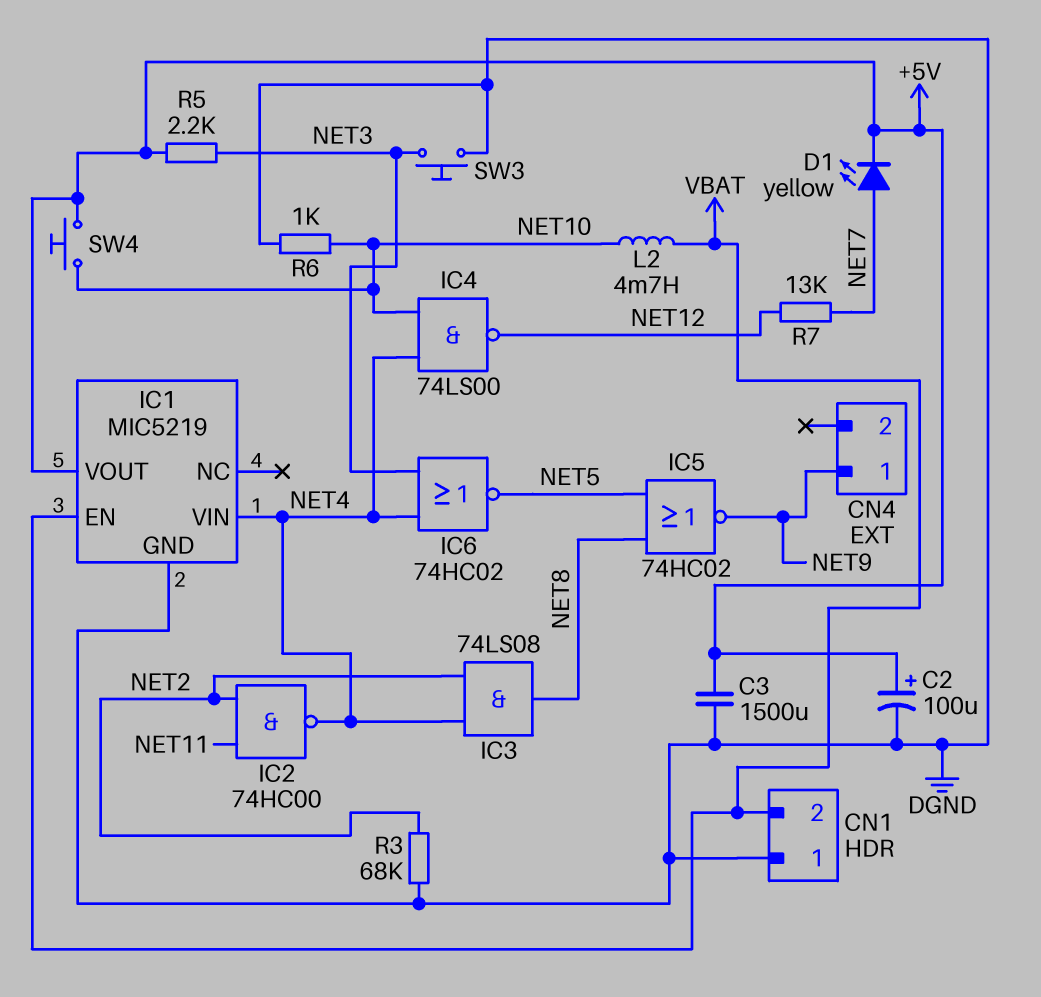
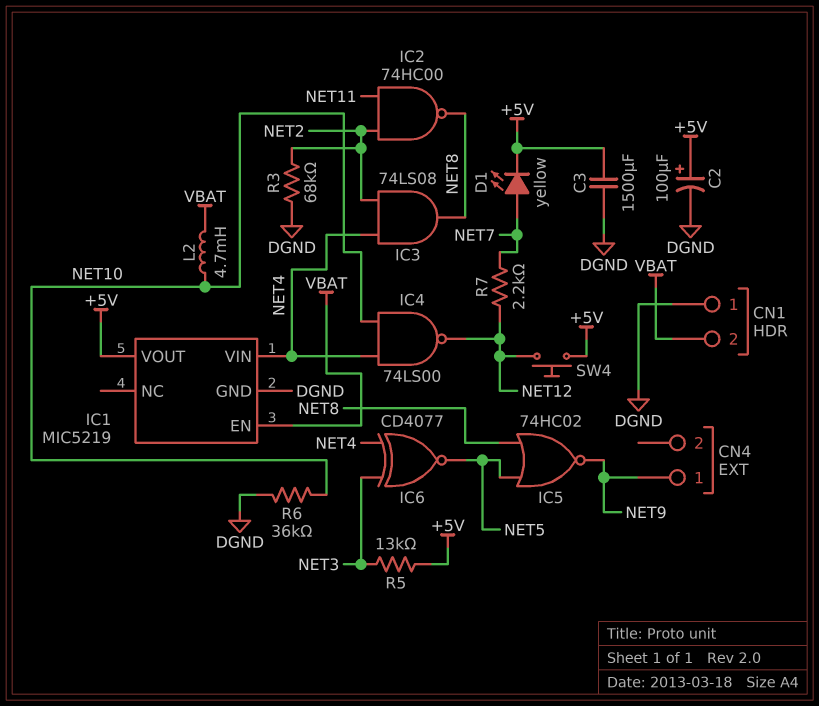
IC2: NAND 74HC00 (in NET2, in NET11, out NET4) -> NAND 74HC00 (in NET2, in NET11, out NET8)
IC6: NOR 74HC02 (in NET3, in NET4, out NET5) -> XNOR CD4077 (in NET3, in NET4, out NET5)
R5: 2.2k (+5V, NET3) -> 13k (+5V, NET3)
R6: 1k (DGND, NET10) -> 36k (DGND, NET10)
R7: 13k (NET7, NET12) -> 2.2k (NET7, NET12)
SW3: button (DGND, NET3) -> none
SW4: button (+5V, NET10) -> button (+5V, NET12)

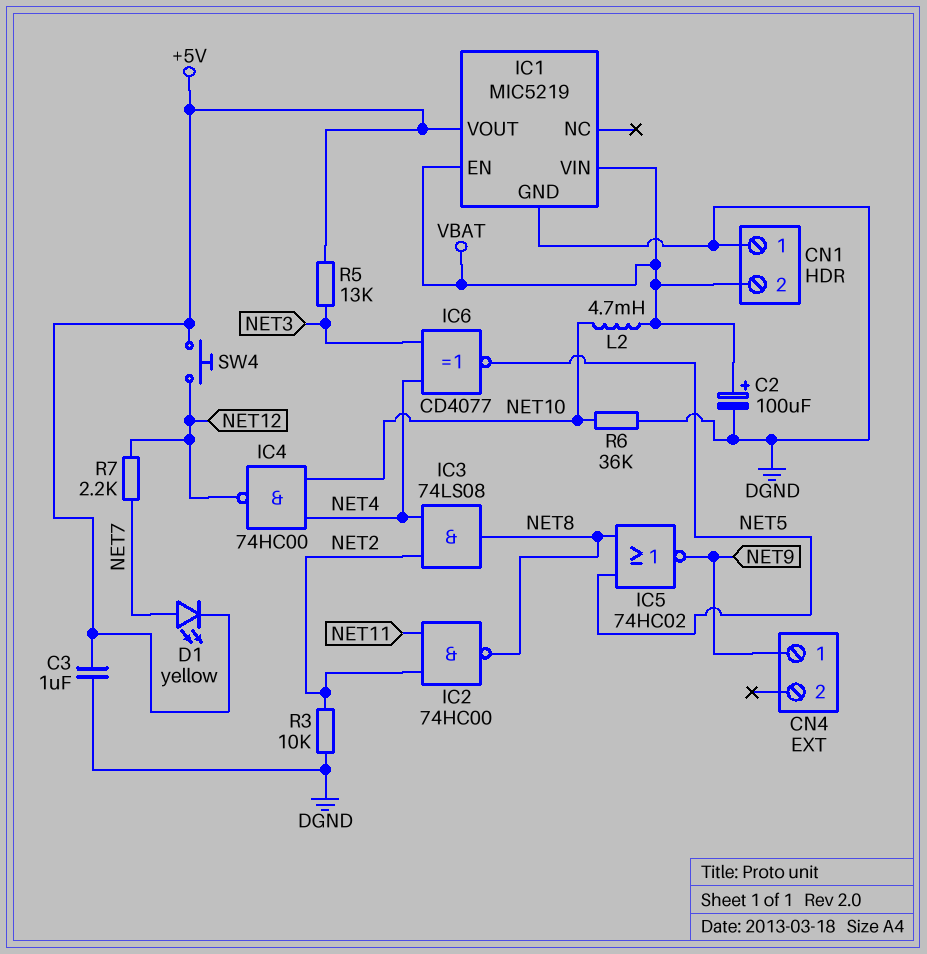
C2: 100uF (plus +5V, minus DGND) -> 100uF (plus VBAT, minus DGND)
C3: 1500uF (+5V, DGND) -> 1uF (+5V, DGND)
IC1 pin VIN: NET4 -> VBAT
IC4: NAND 74LS00 (in NET4, in NET10, out NET12) -> NAND 74HC00 (in NET4, in NET10, out NET12)
R3: 68k (DGND, NET2) -> 10k (DGND, NET2)

